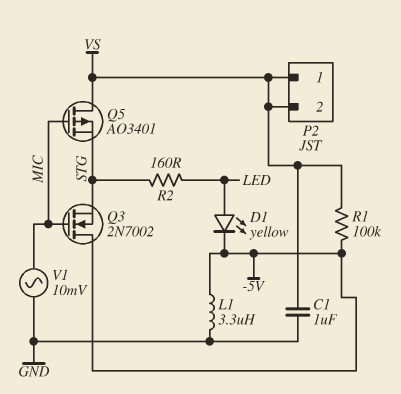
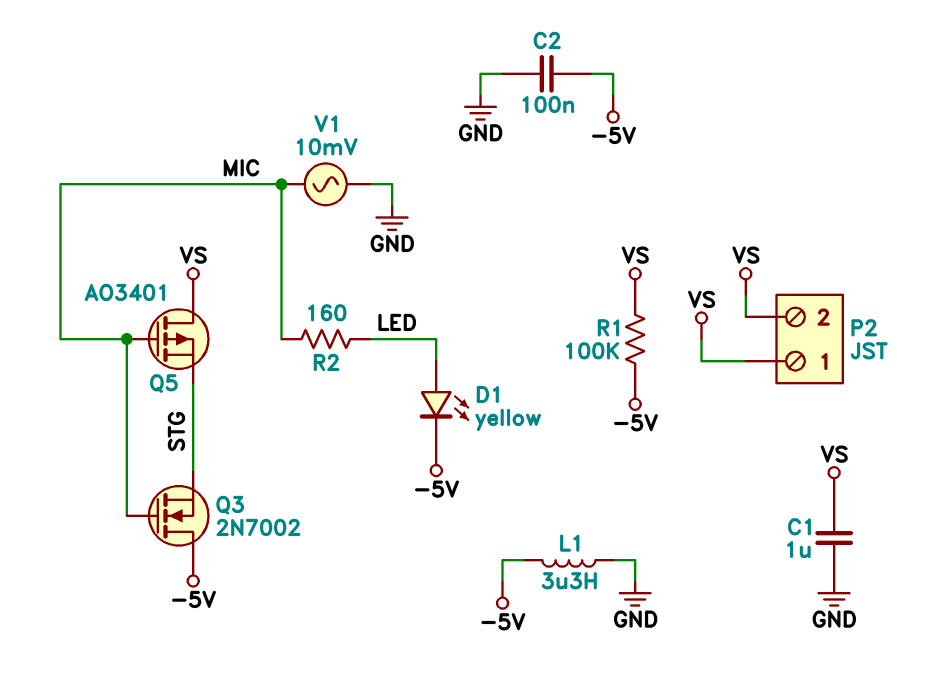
C2: none -> 100nF (-5V, GND)
R2: 160 (LED, STG) -> 160 (LED, MIC)

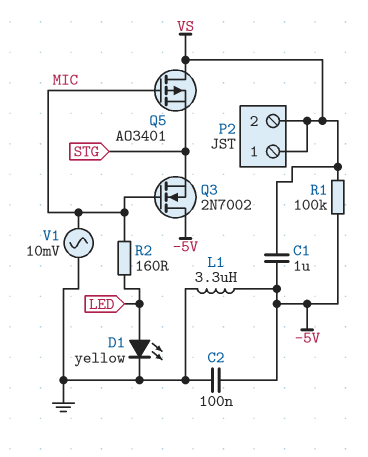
C1: 1uF (GND, VS) -> 1uF (-5V, VS)
D1: LED yellow (A LED, K -5V) -> LED yellow (A LED, K GND)

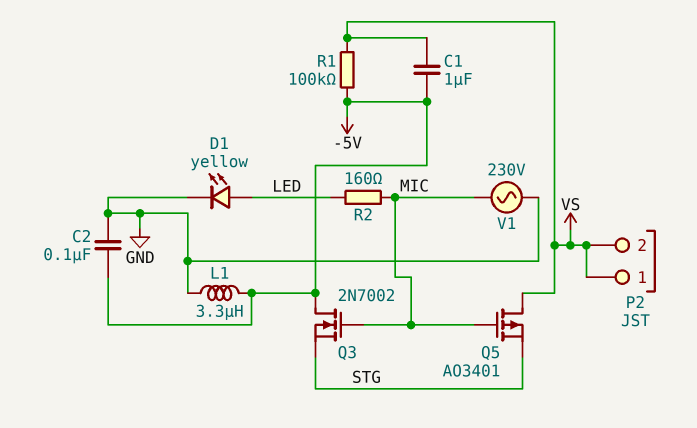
V1: AC 10mV (GND, MIC) -> AC 230V (GND, MIC)

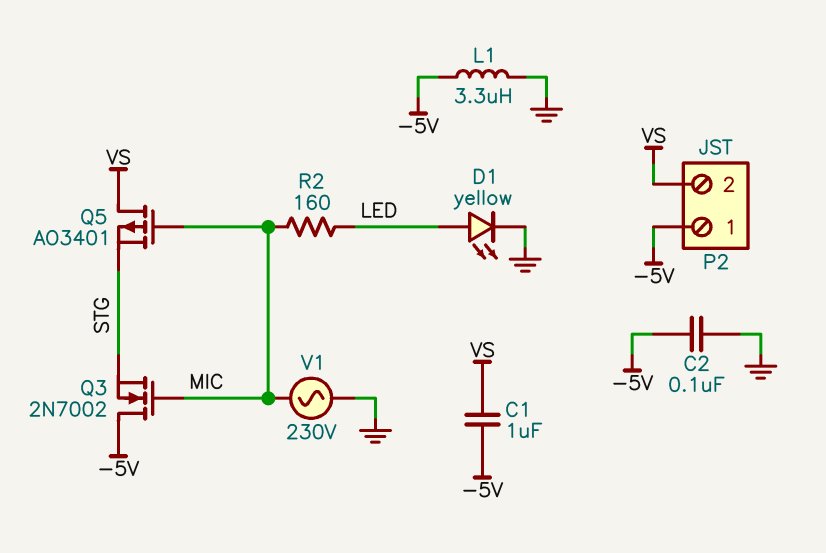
P2 pin 1: VS -> -5V
R1: 100k (-5V, VS) -> none

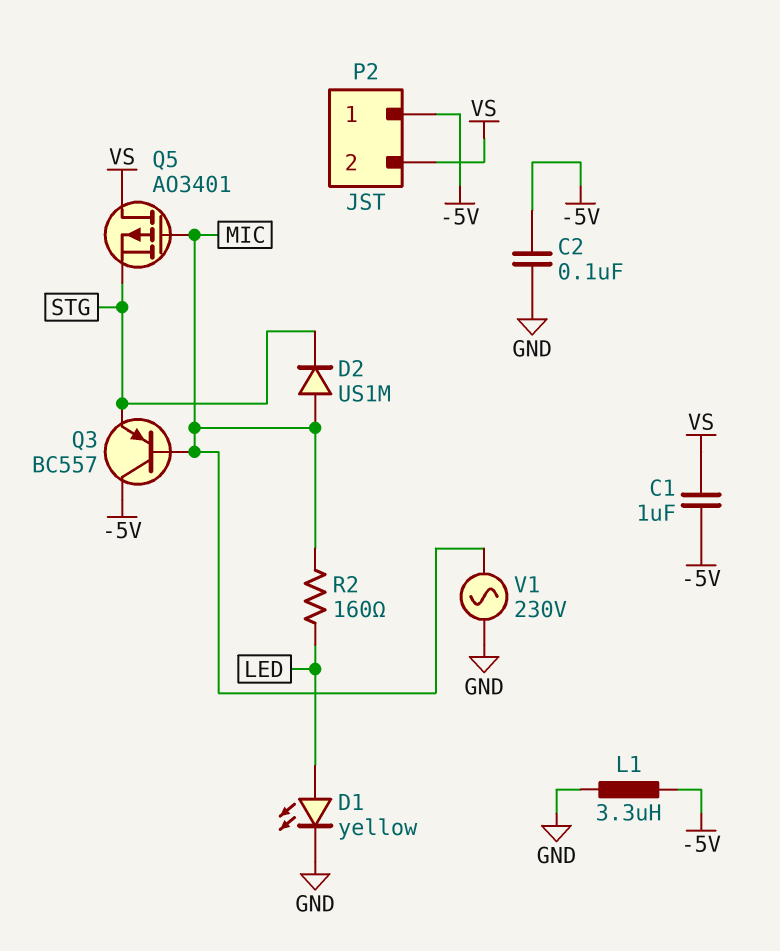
D2: none -> diode US1M (A MIC, K STG)
Q3: NMOS 2N7002 (G MIC, D -5V, S STG) -> PNP BC557 (B MIC, C -5V, E STG)

